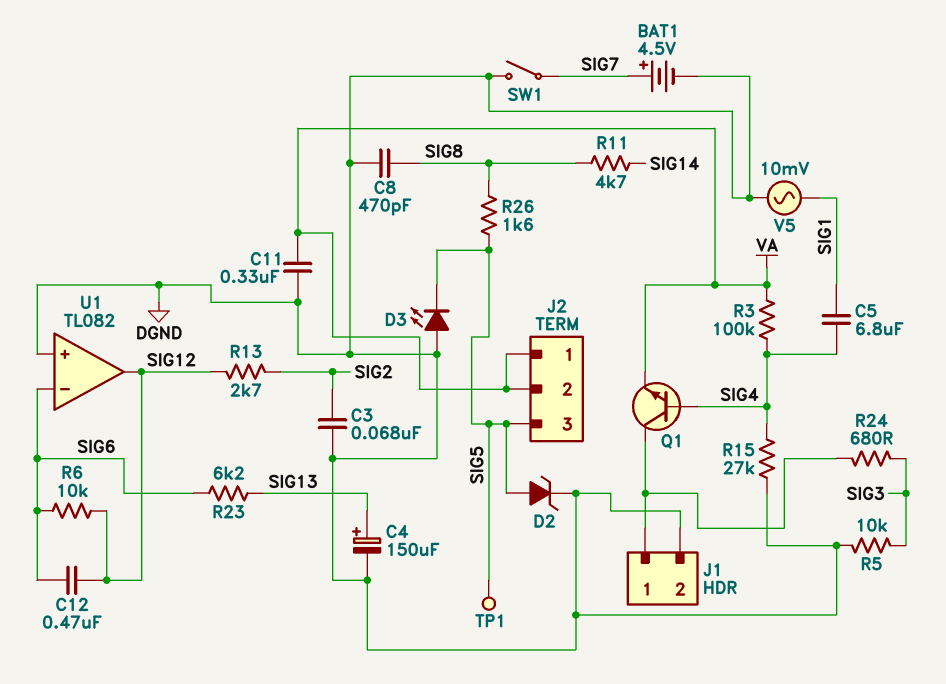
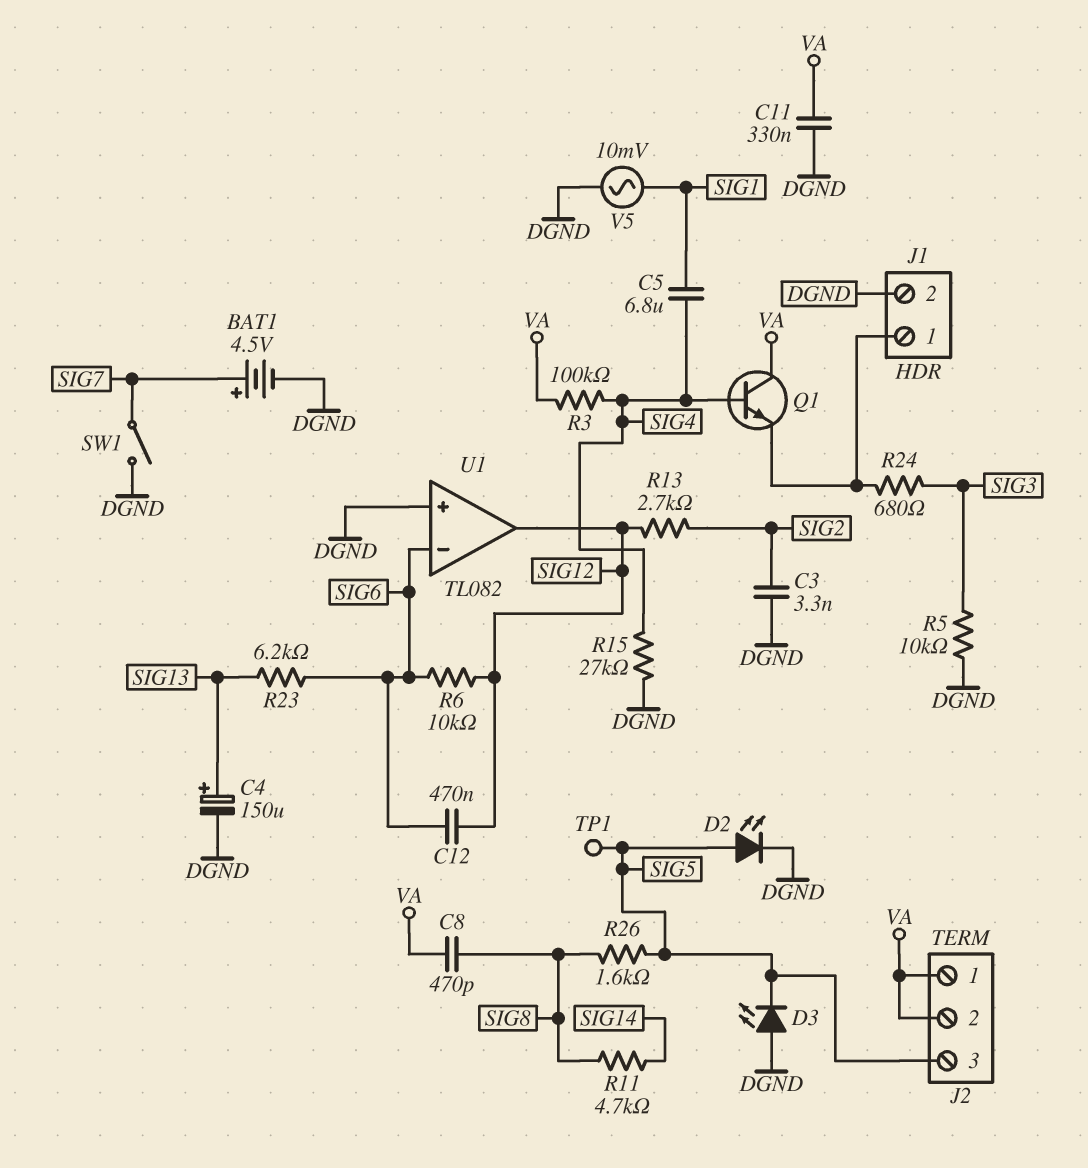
C3: 68nF (DGND, SIG2) -> 3.3nF (DGND, SIG2)
C8: 470pF (DGND, SIG8) -> 470pF (SIG8, VA)
D2: zener (A SIG5, K DGND) -> LED (A SIG5, K DGND)
Q1: NPN (B SIG4, C J1/1, E VA) -> NPN (B SIG4, C VA, E J1/1)

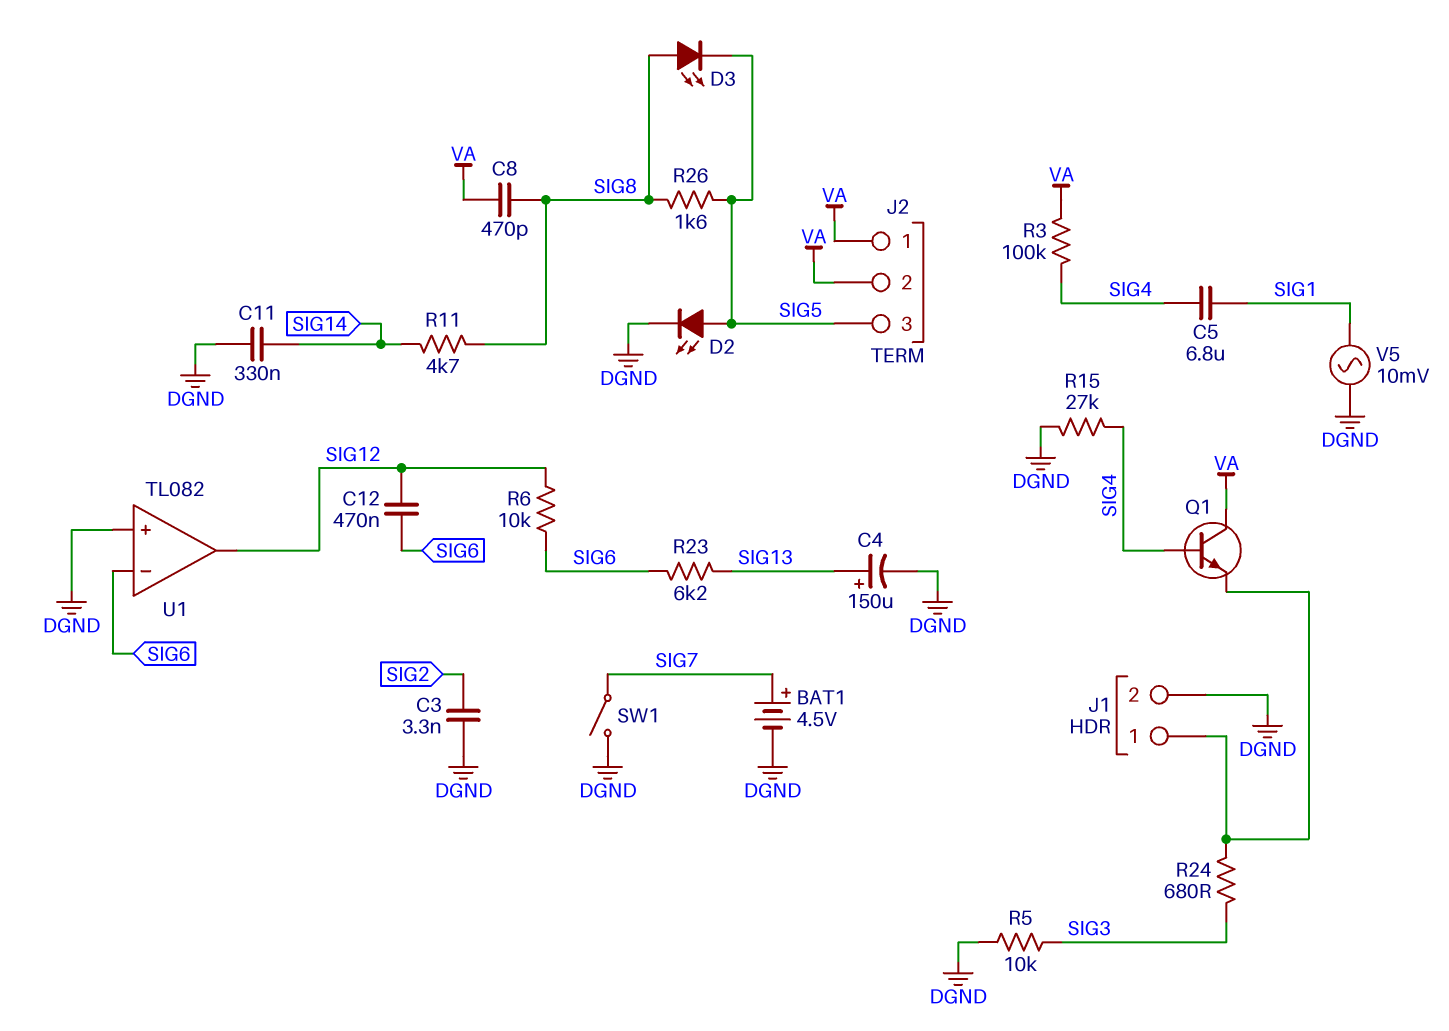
C11: 330nF (DGND, VA) -> 330nF (DGND, SIG14)
D3: LED (A DGND, K SIG5) -> LED (A SIG8, K SIG5)
R13: 2.7k (SIG2, SIG12) -> none
TP1: test point (SIG5) -> none

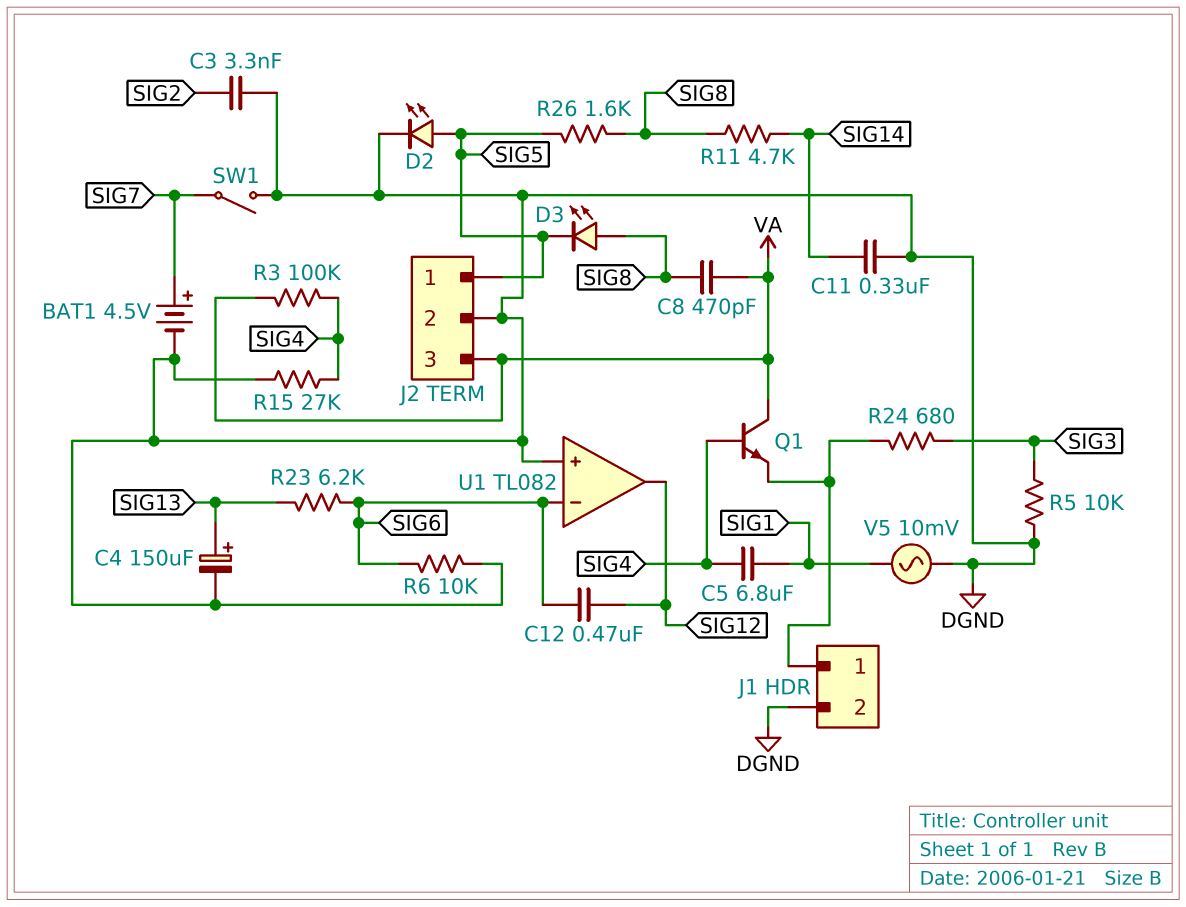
J2 pin 1: VA -> SIG5
J2 pin 2: VA -> DGND
J2 pin 3: SIG5 -> VA
R6: 10k (SIG6, SIG12) -> 10k (DGND, SIG6)

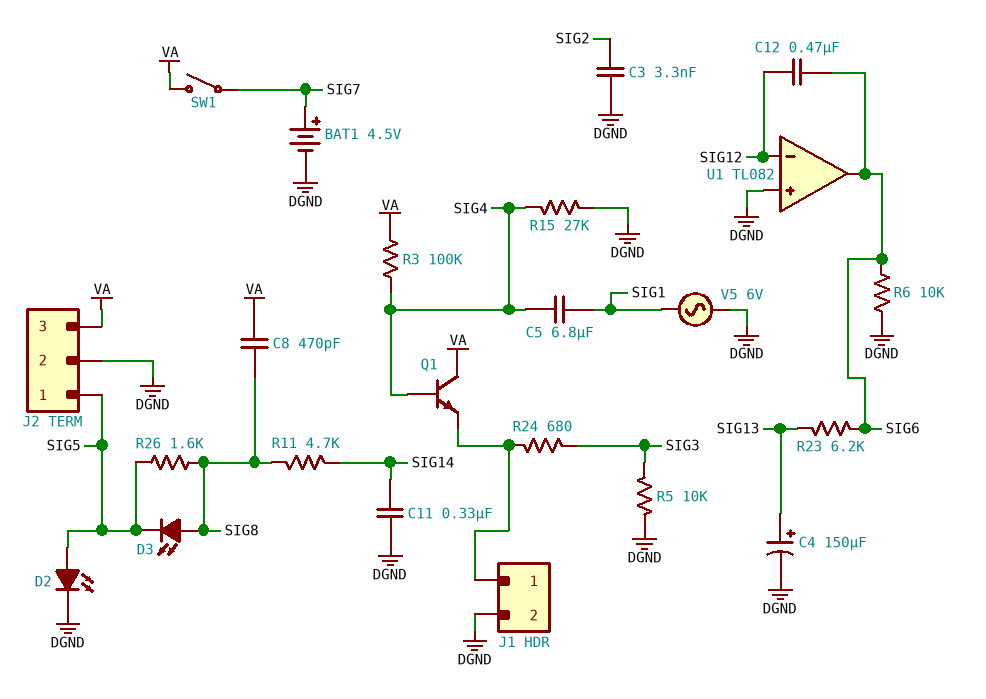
SW1: switch (DGND, SIG7) -> switch (SIG7, VA)
U1 pin in-: SIG6 -> SIG12
U1 pin out: SIG12 -> SIG6
V5: AC 10mV (DGND, SIG1) -> AC 6V (DGND, SIG1)

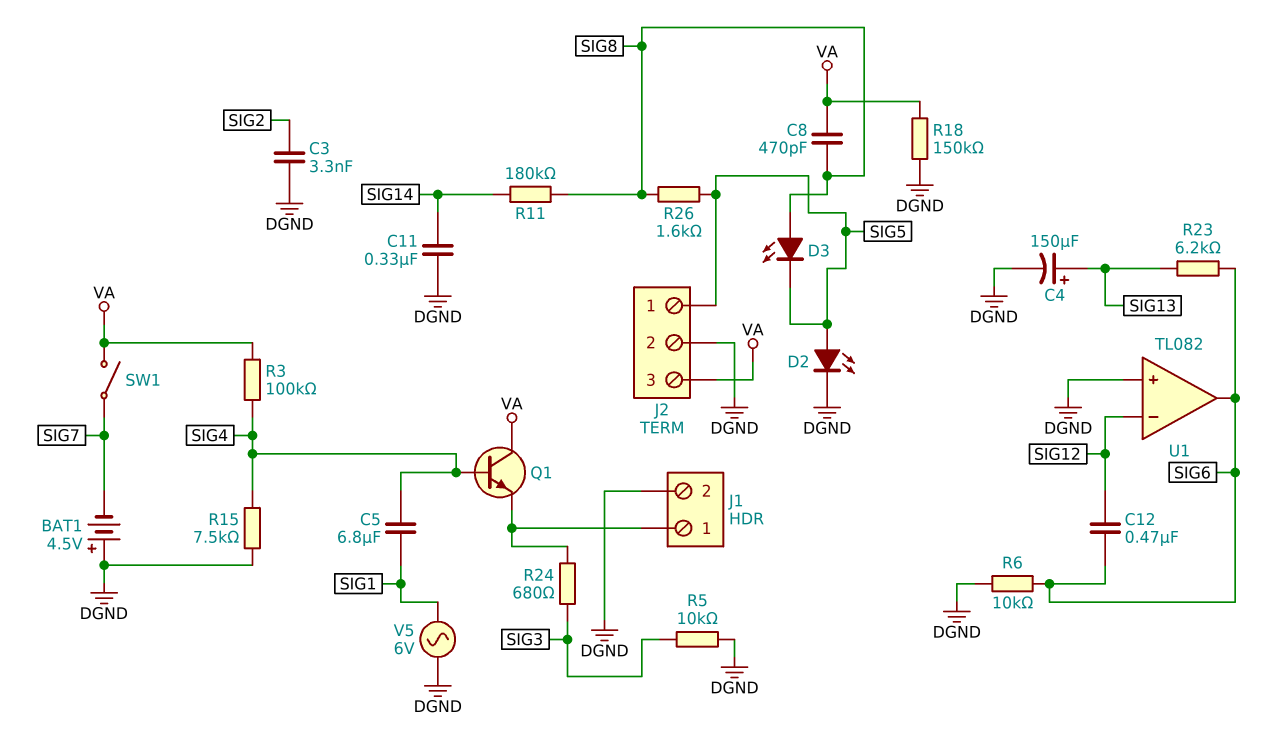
BAT1: 4.5V (plus SIG7, minus DGND) -> 4.5V (plus DGND, minus SIG7)
R11: 4.7k (SIG8, SIG14) -> 180k (SIG8, SIG14)
R15: 27k (DGND, SIG4) -> 7.5k (DGND, SIG4)
R18: none -> 150k (DGND, VA)

